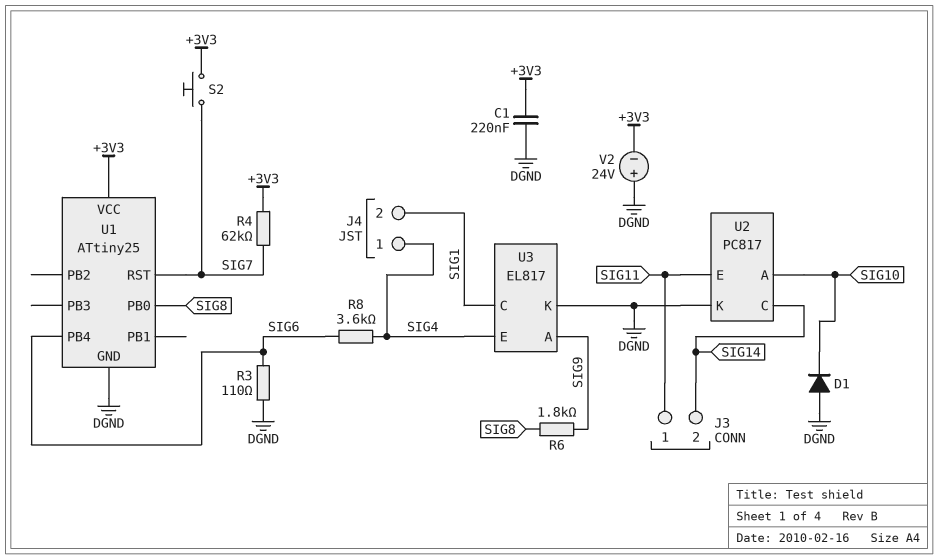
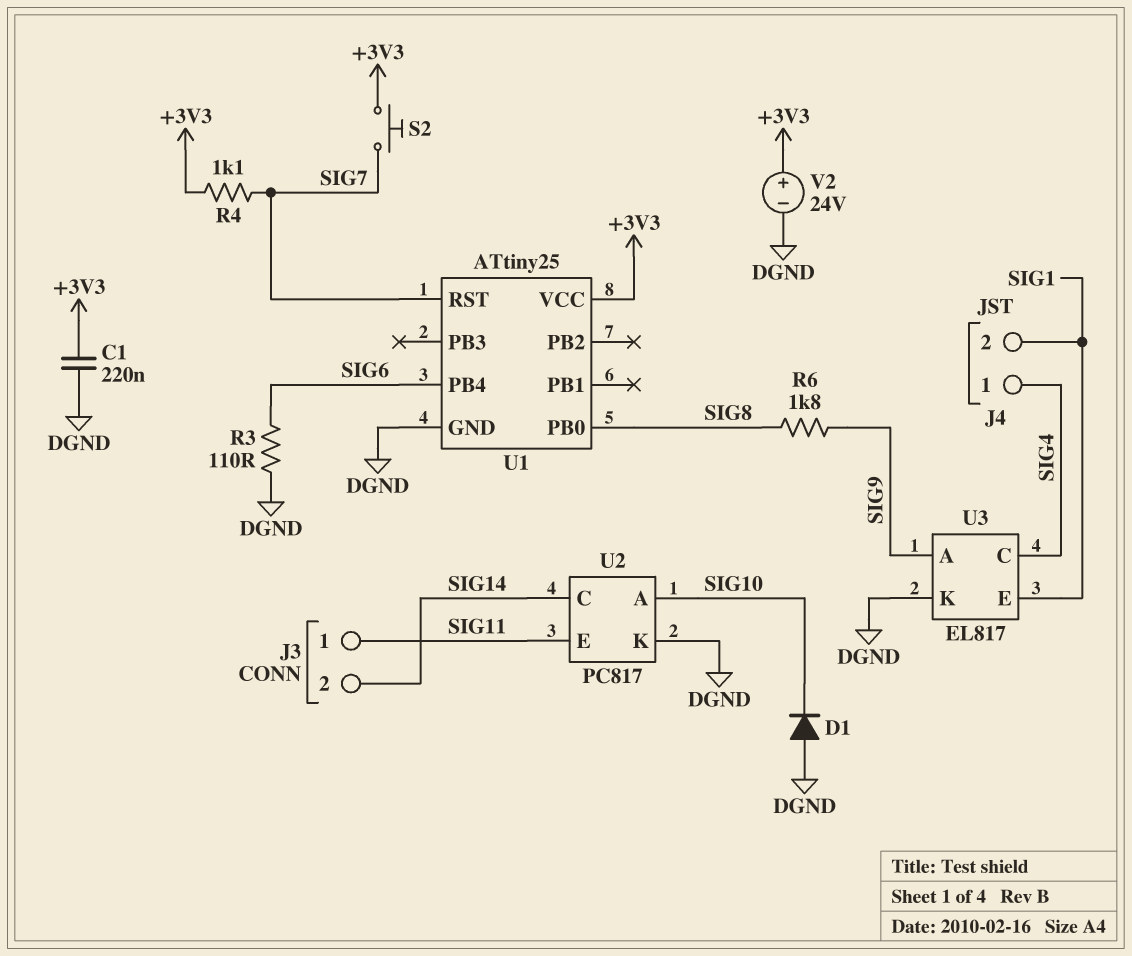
R4: 62k (+3V3, SIG7) -> 1.1k (+3V3, SIG7)
R8: 3.6k (SIG4, SIG6) -> none
U3 pin C: SIG1 -> SIG4
U3 pin E: SIG4 -> SIG1
V2: 24V (plus DGND, minus +3V3) -> 24V (plus +3V3, minus DGND)

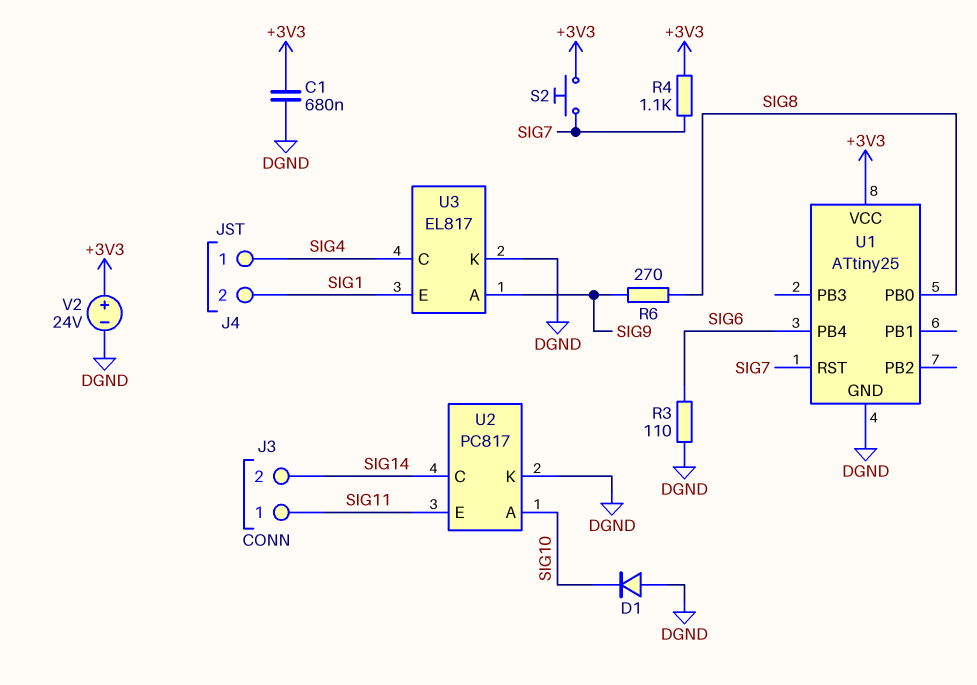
C1: 220nF (+3V3, DGND) -> 680nF (+3V3, DGND)
R6: 1.8k (SIG8, SIG9) -> 270 (SIG8, SIG9)

